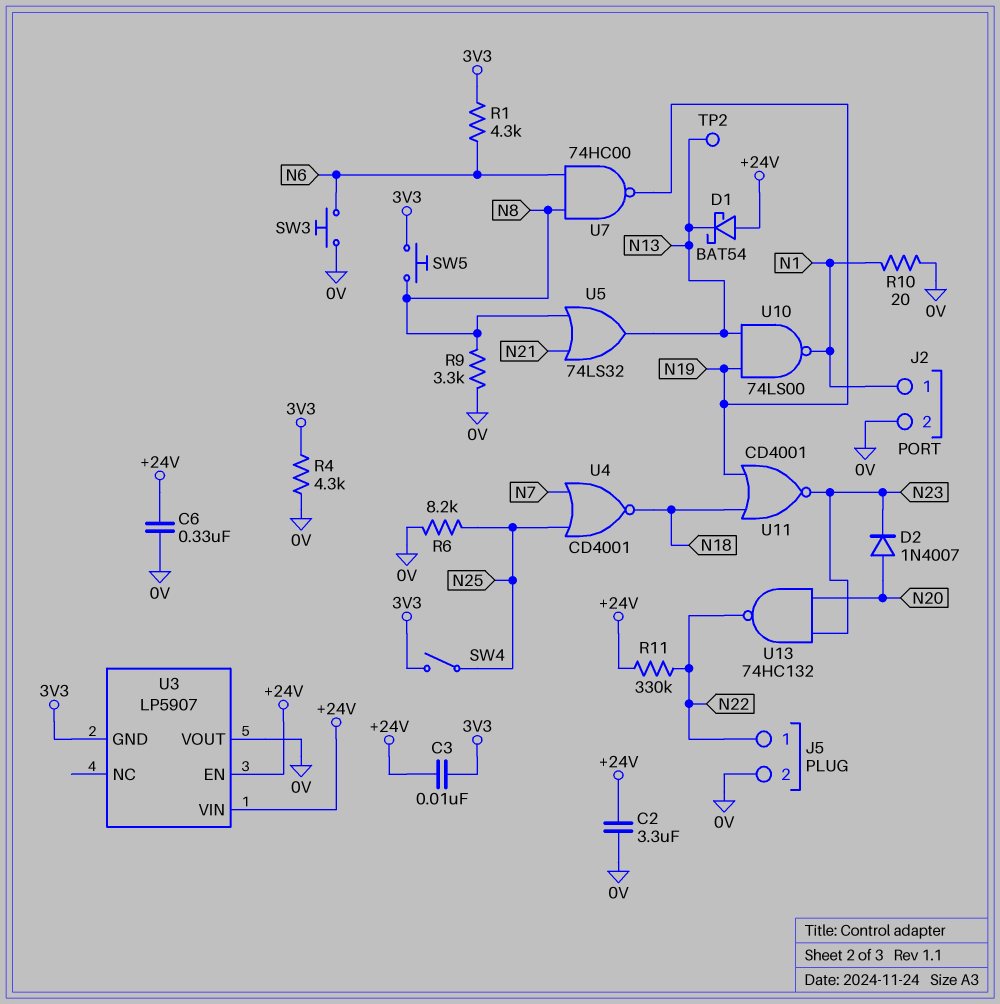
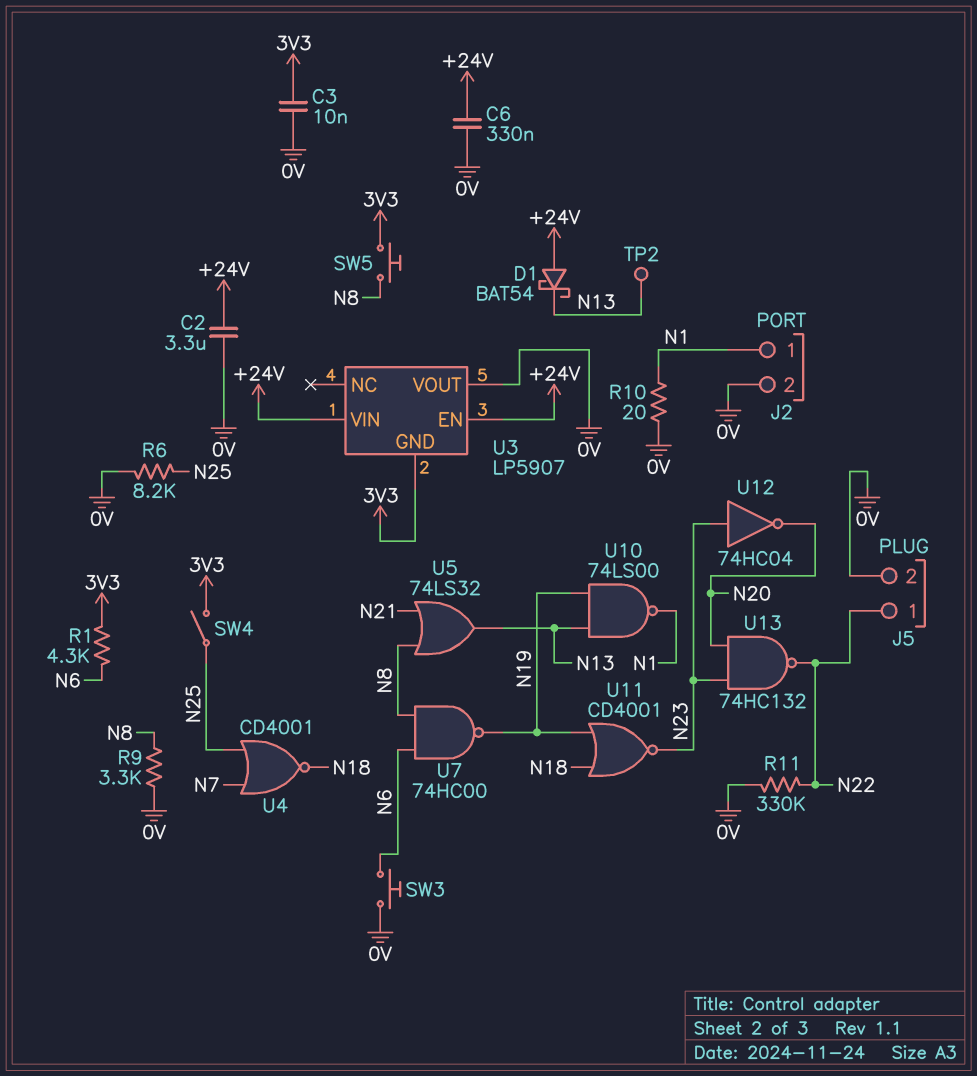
C3: 10nF (+24V, 3V3) -> 10nF (0V, 3V3)
D2: diode 1N4007 (A N20, K N23) -> none
R4: 4.3k (0V, 3V3) -> none
R11: 330k (+24V, N22) -> 330k (0V, N22)
U12: none -> NOT 74HC04 (in N23, out N20)

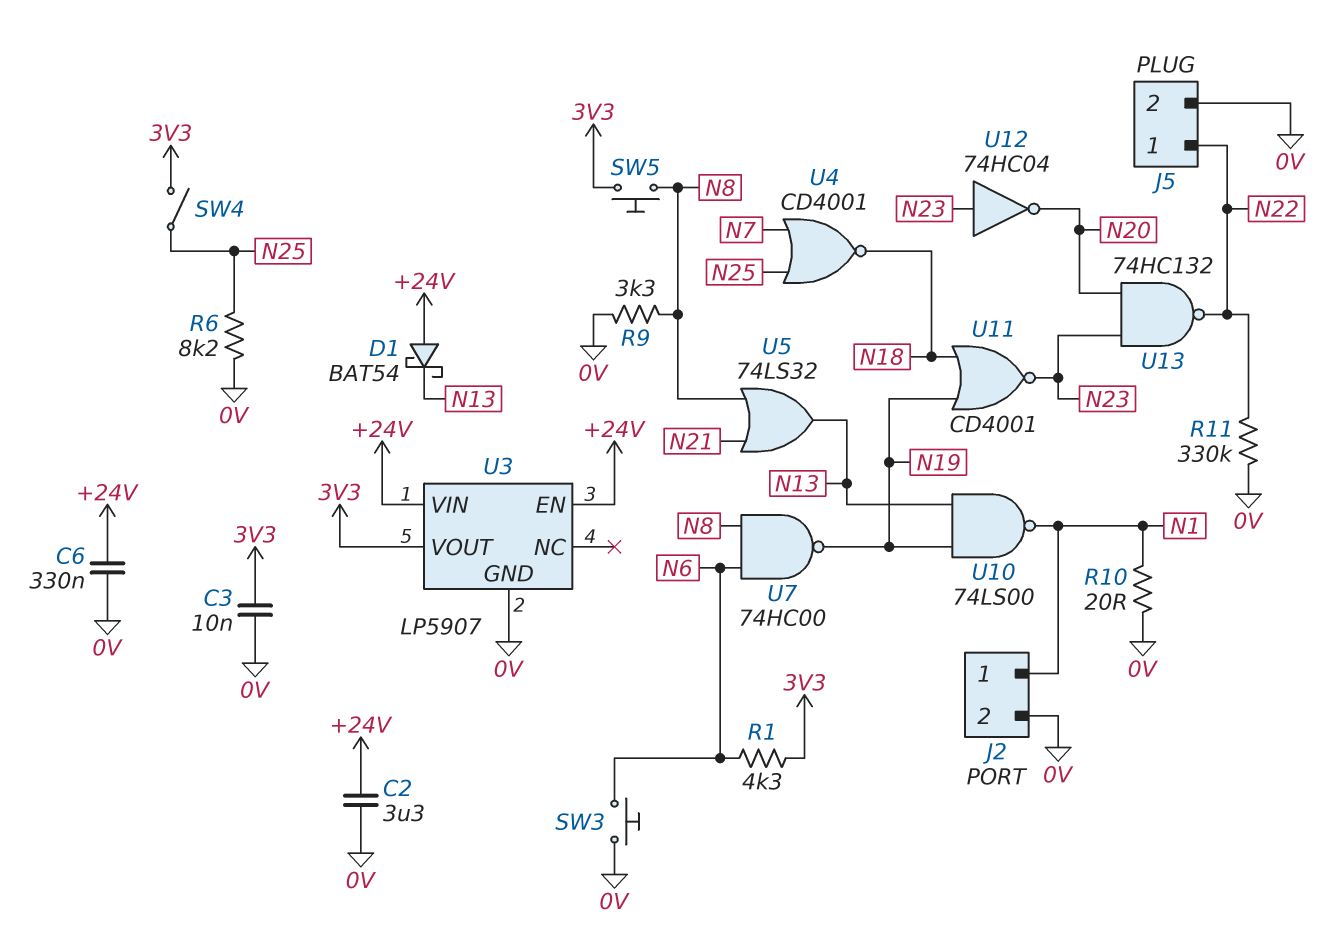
TP2: test point (N13) -> none
U3 pin GND: 3V3 -> 0V
U3 pin VOUT: 0V -> 3V3

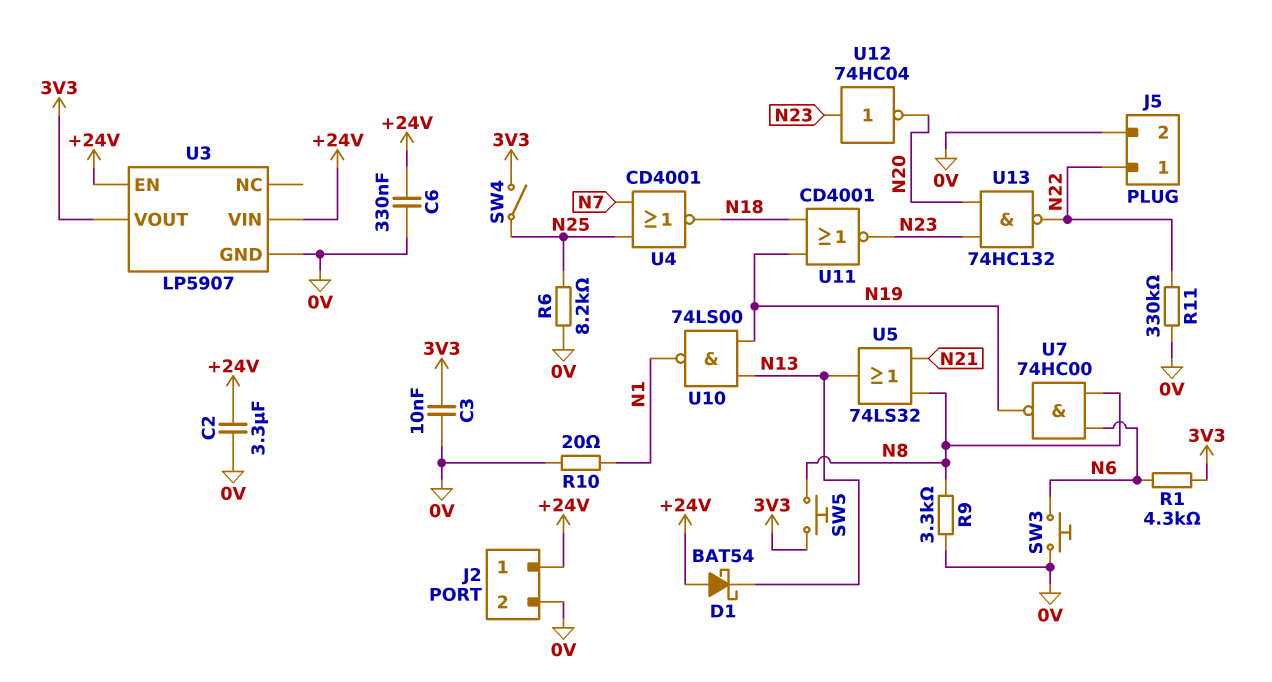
J2 pin 1: N1 -> +24V

